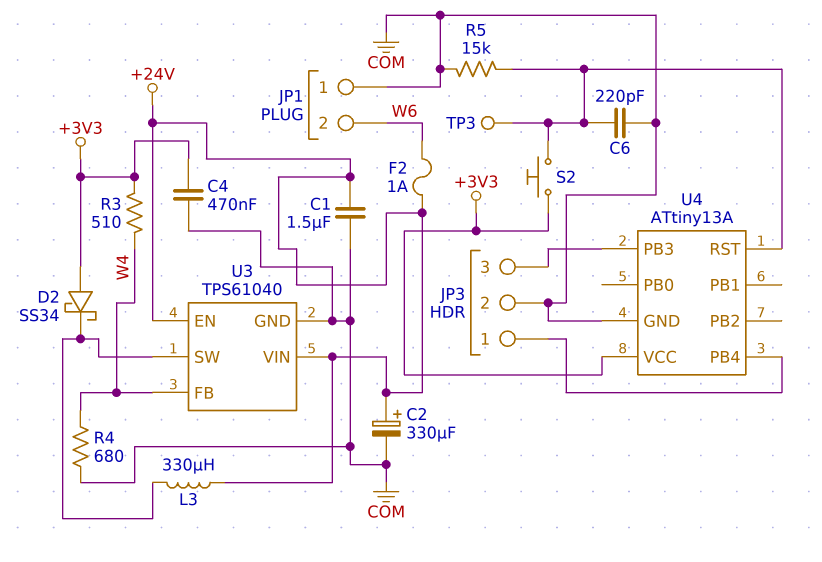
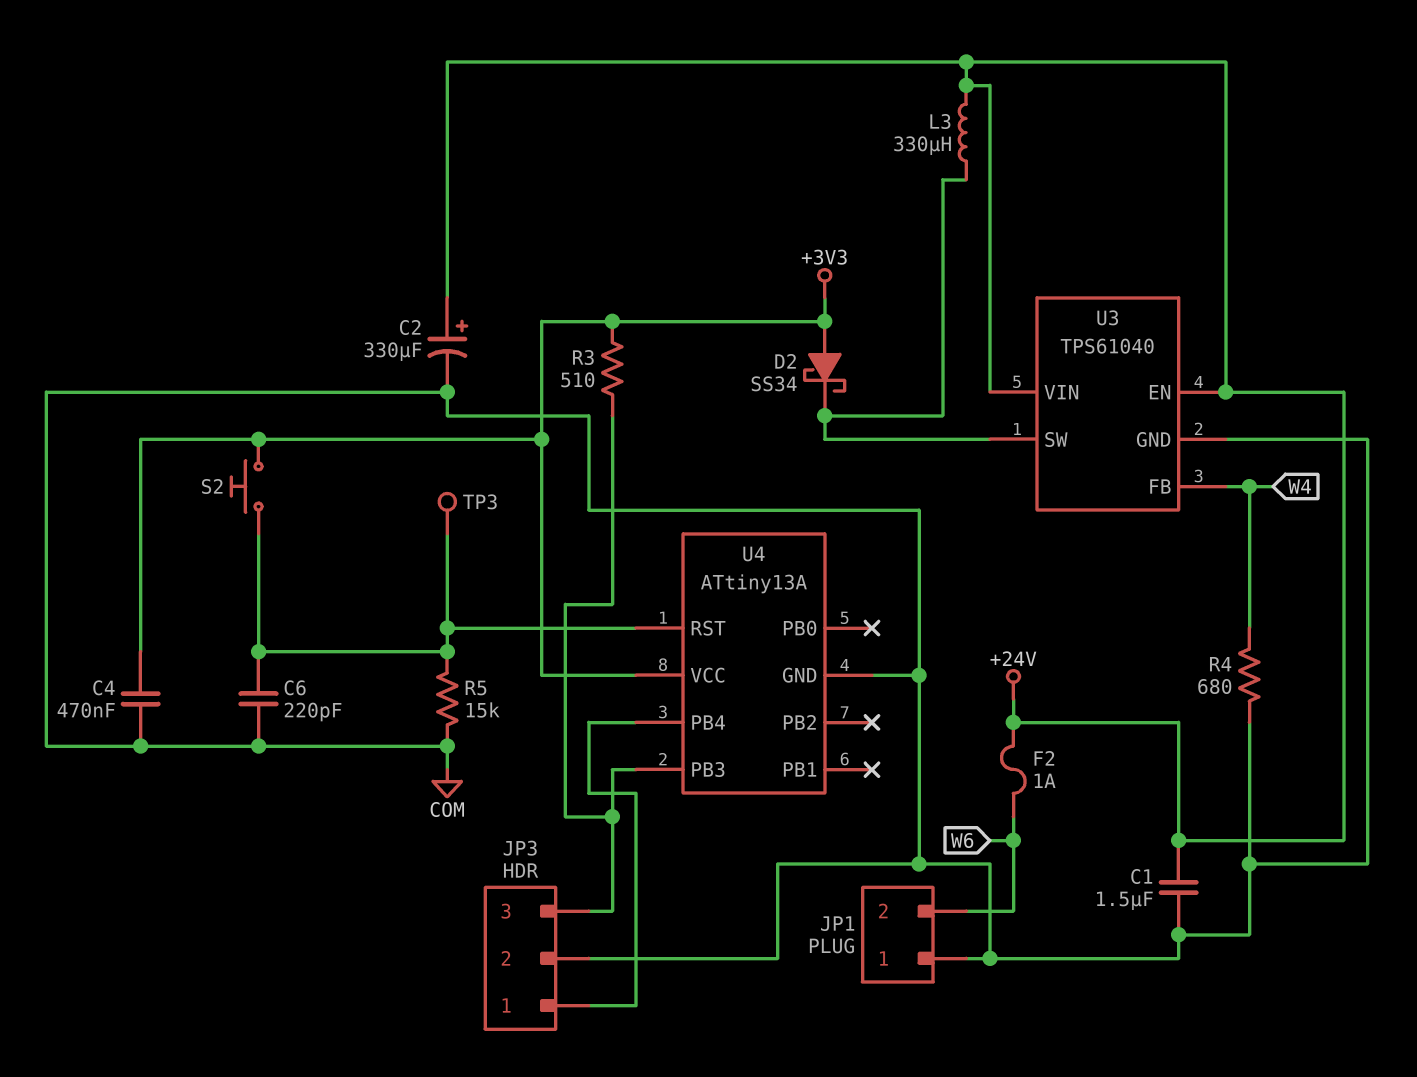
R3: 510 (+3V3, W4) -> 510 (+3V3, JP3/3)

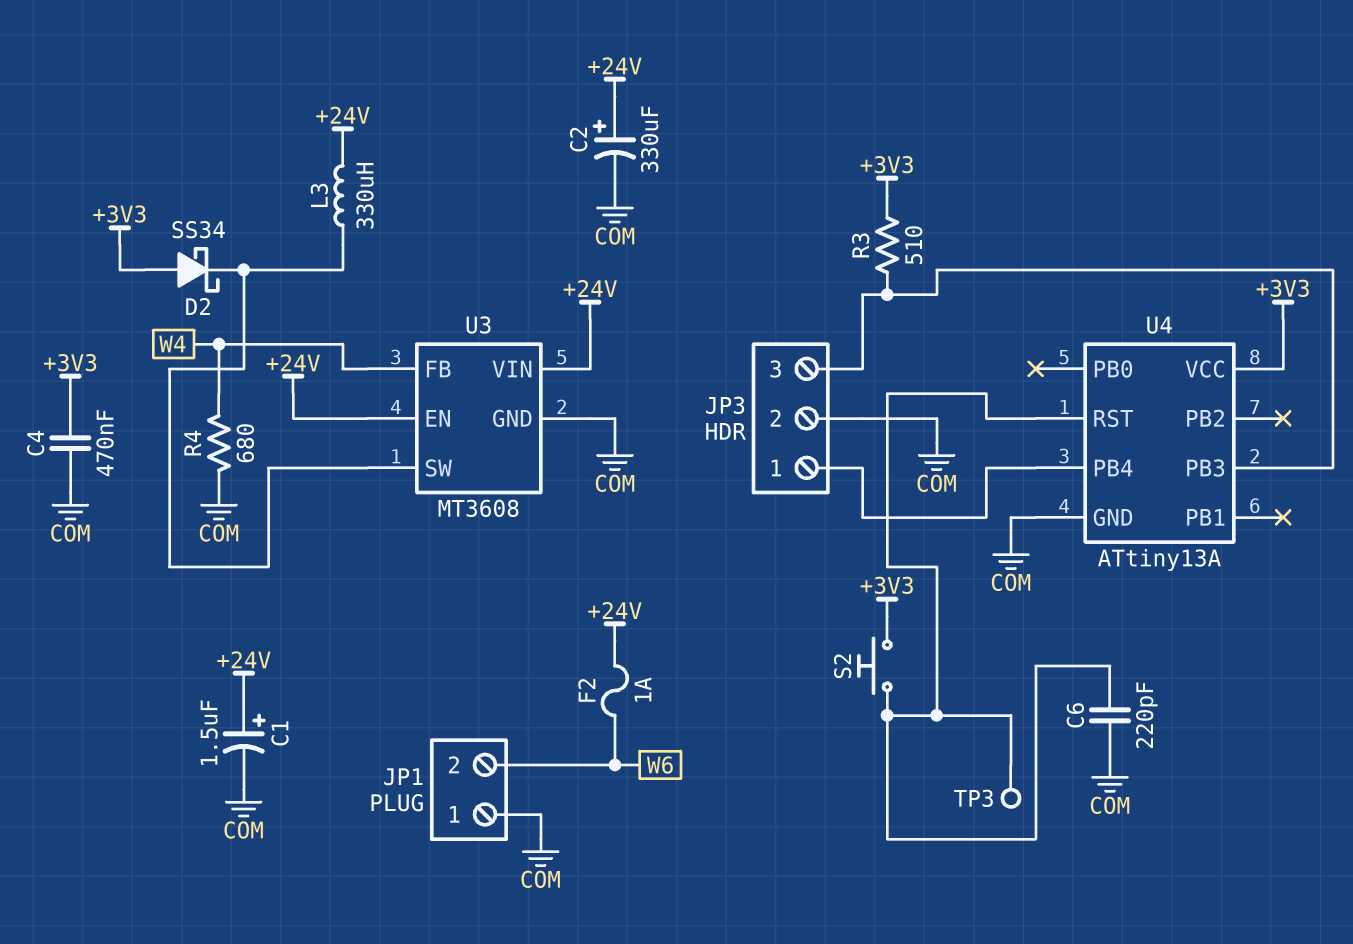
C1: 1.5uF (+24V, COM) -> 1.5uF (plus +24V, minus COM)
R5: 15k (COM, U4/RST) -> none
U3: TPS61040 -> MT3608

